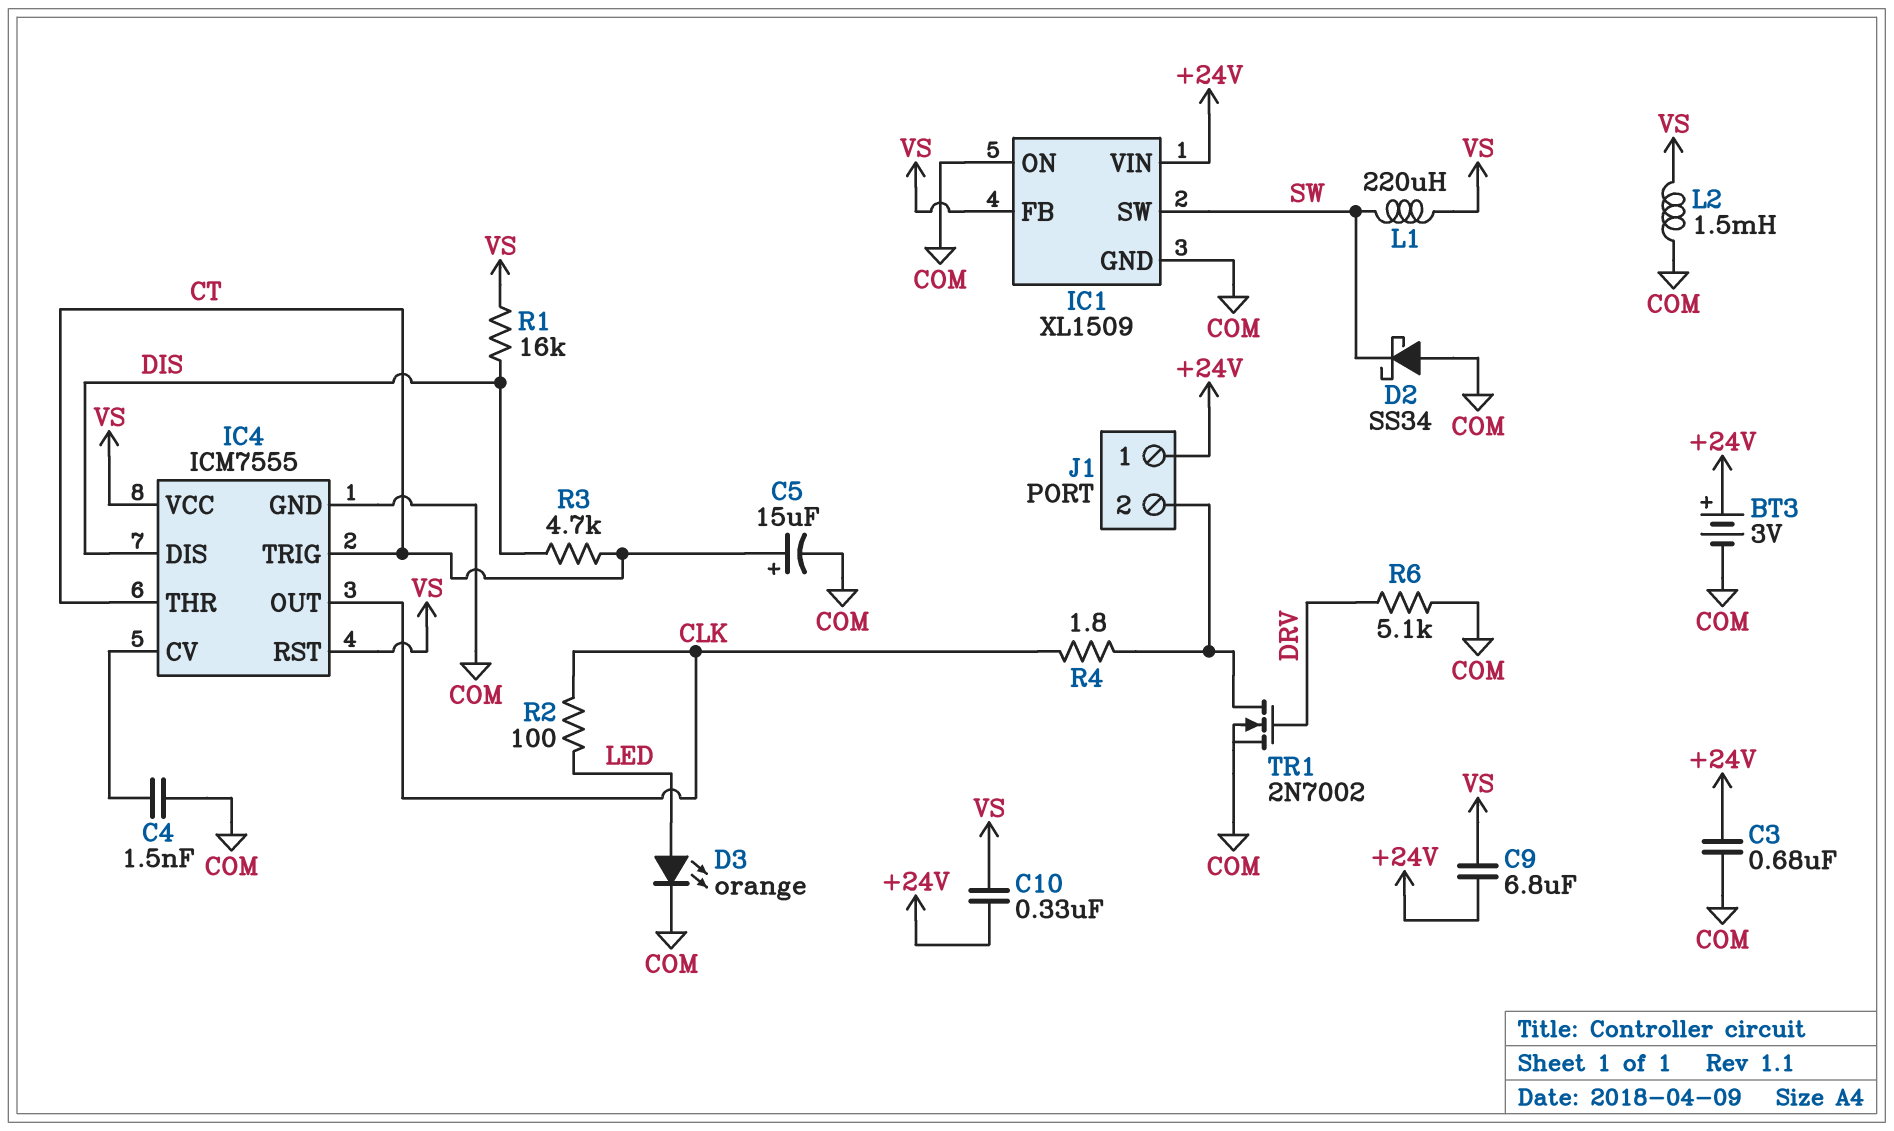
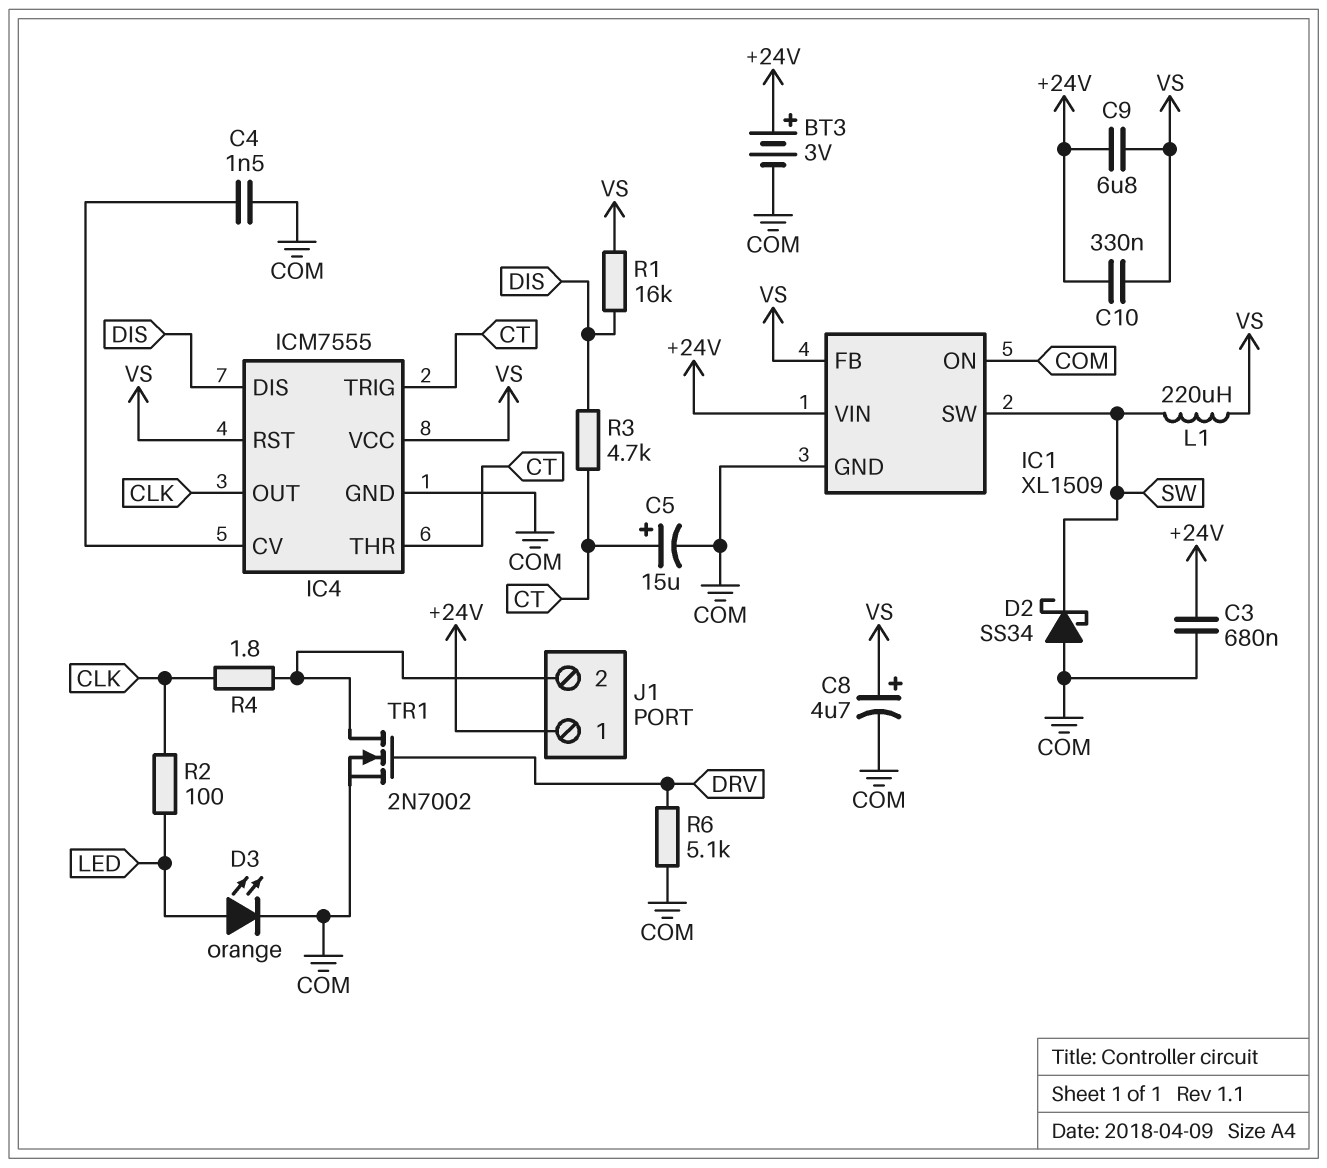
C8: none -> 4.7uF (plus VS, minus COM)
L2: 1.5mH (COM, VS) -> none

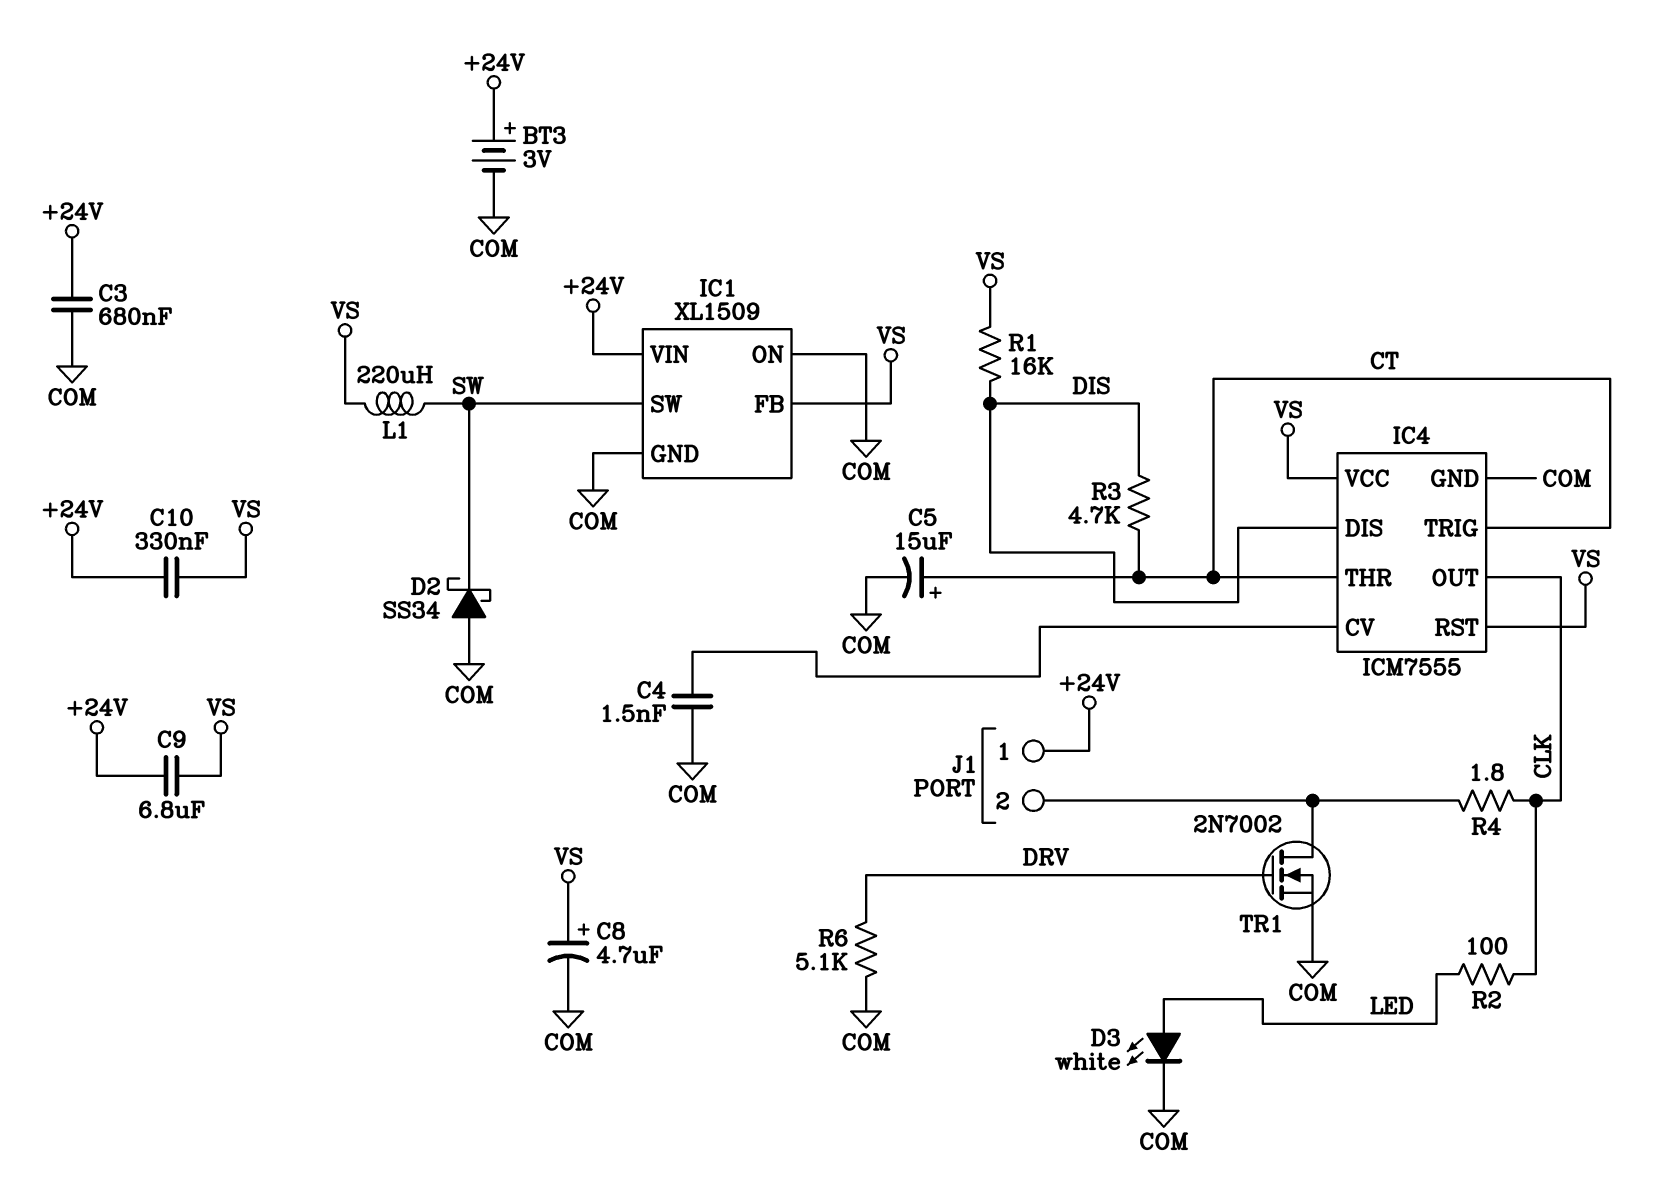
D3: LED orange (A LED, K COM) -> LED white (A LED, K COM)

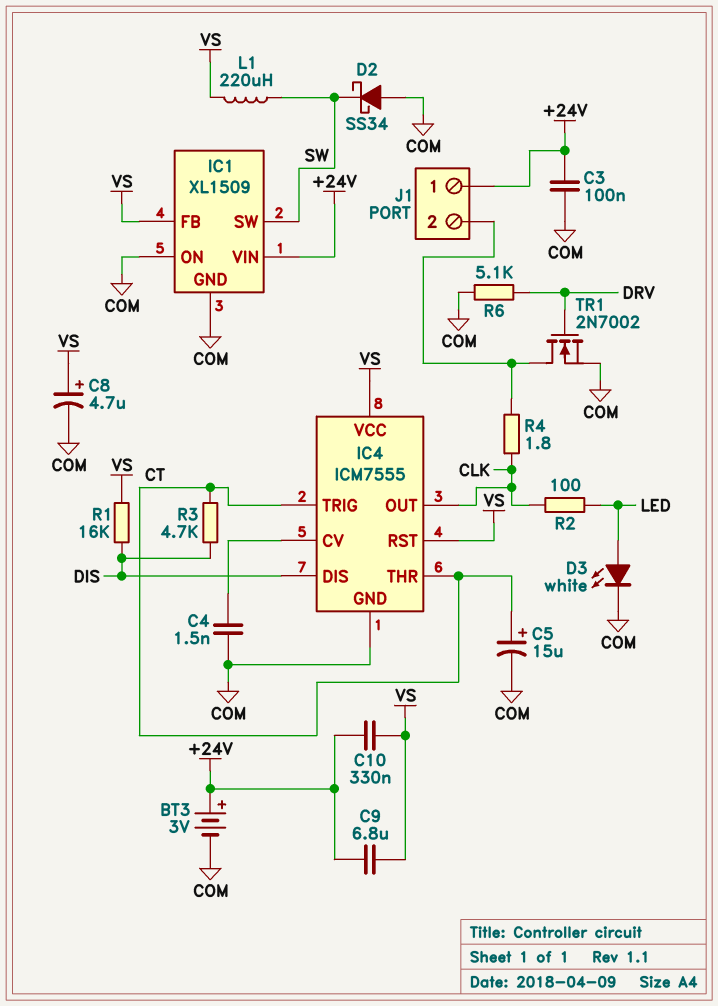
C3: 680nF (+24V, COM) -> 100nF (+24V, COM)

